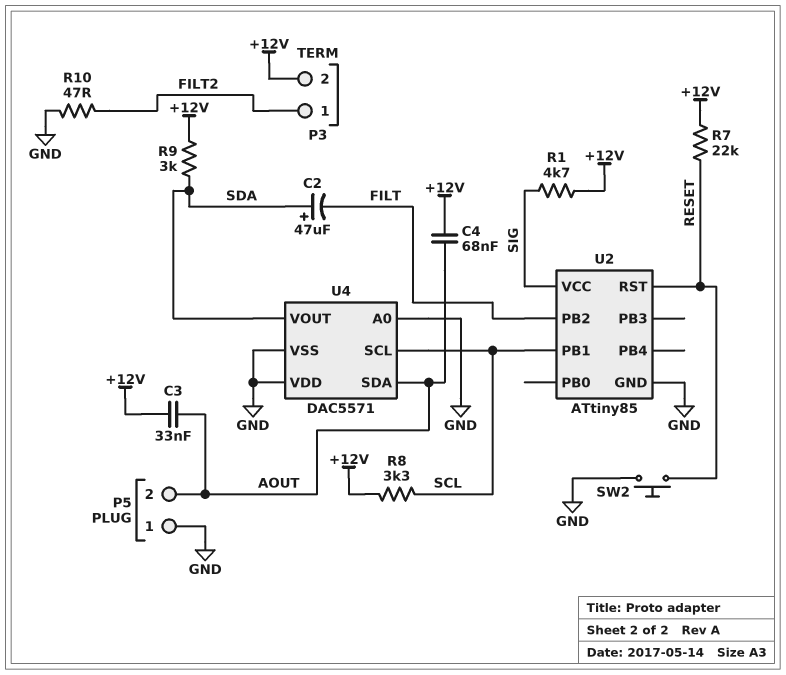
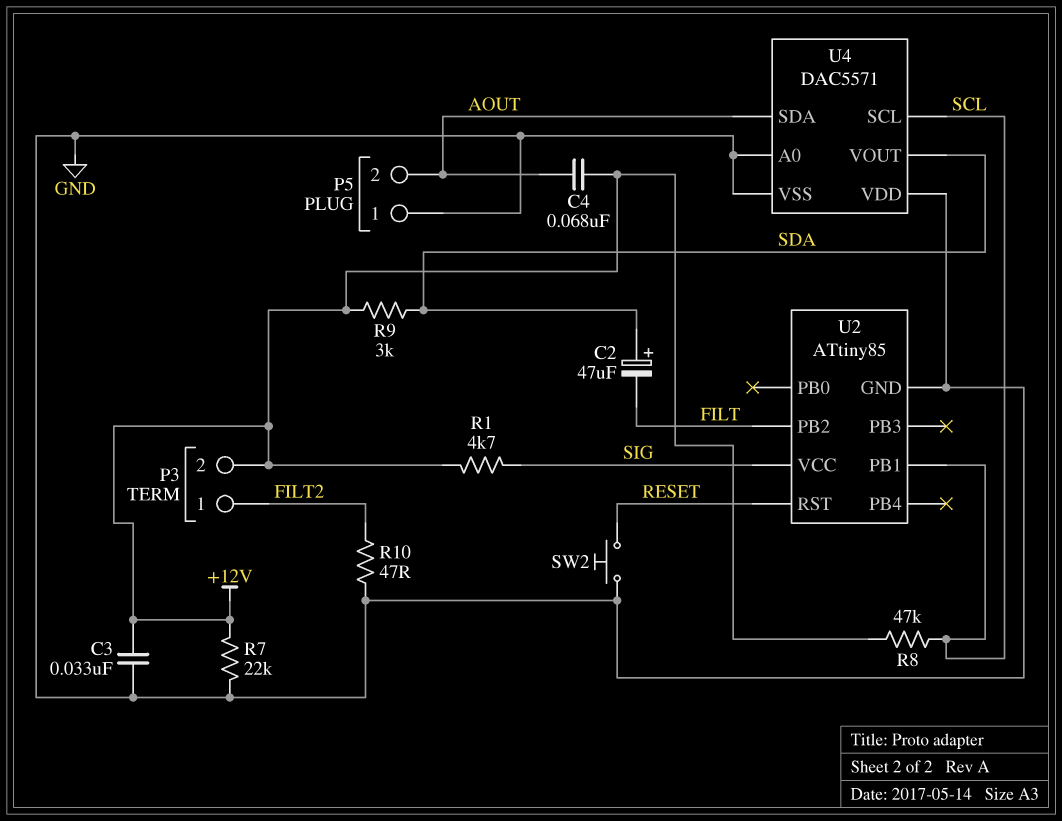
C3: 33nF (+12V, AOUT) -> 33nF (+12V, GND)
R7: 22k (+12V, RESET) -> 22k (+12V, GND)
R8: 3.3k (+12V, SCL) -> 47k (+12V, SCL)

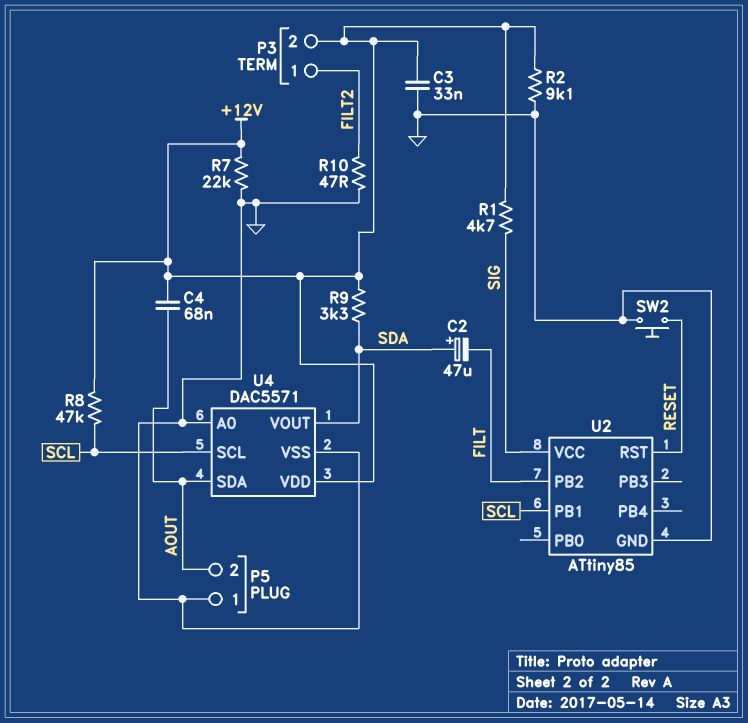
R2: none -> 9.1k (+12V, GND)
R9: 3k (+12V, SDA) -> 3.3k (+12V, SDA)
U4 pin VDD: GND -> +12V

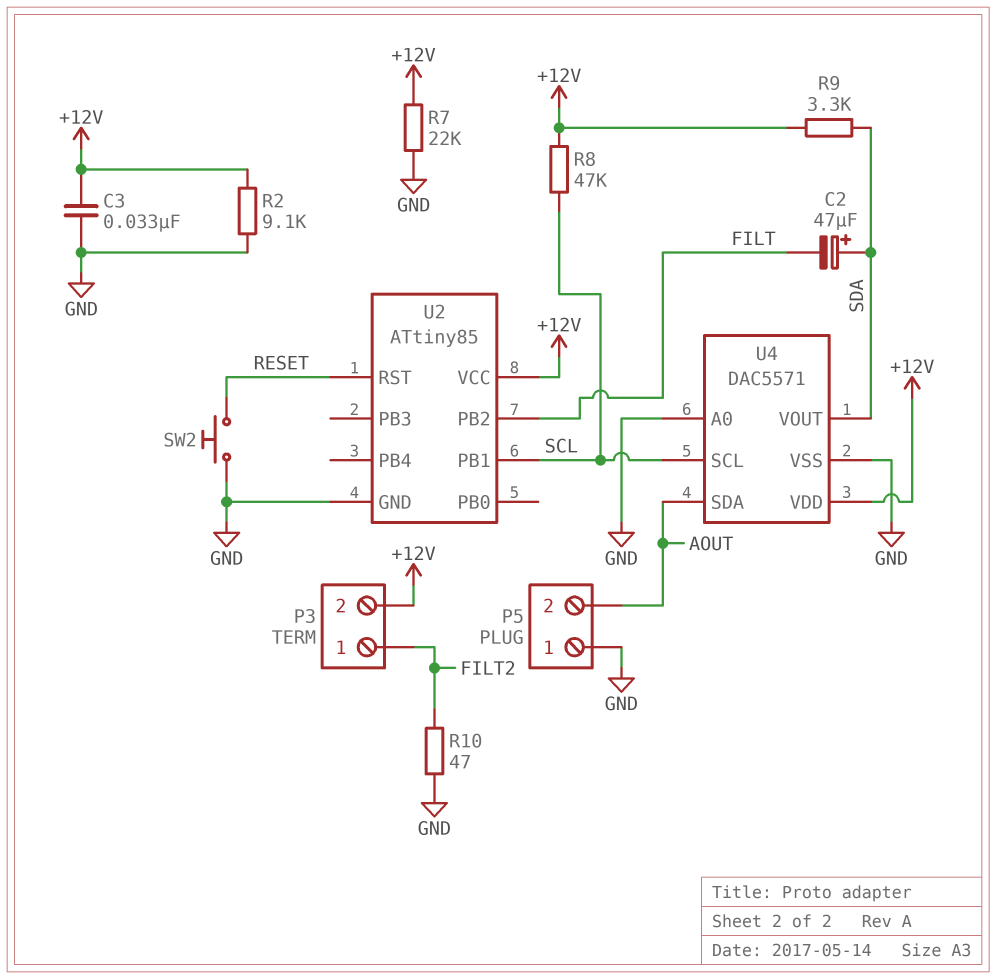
C4: 68nF (+12V, AOUT) -> none
R1: 4.7k (+12V, SIG) -> none
U2 pin VCC: SIG -> +12V

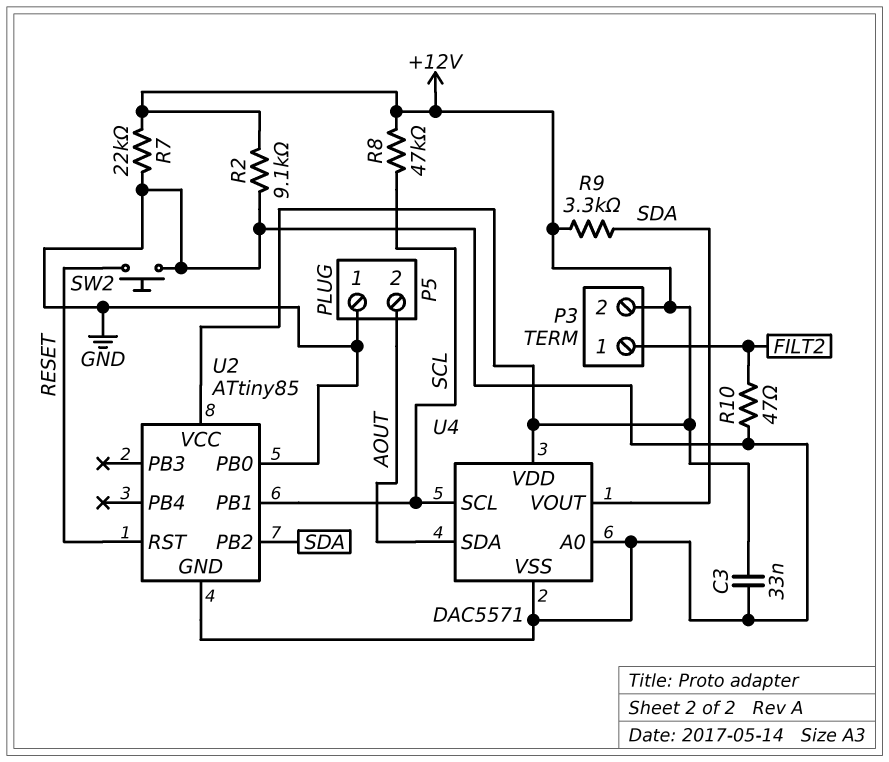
C2: 47uF (plus SDA, minus FILT) -> none
U2 pin PB0: none -> GND
U2 pin PB2: FILT -> SDA

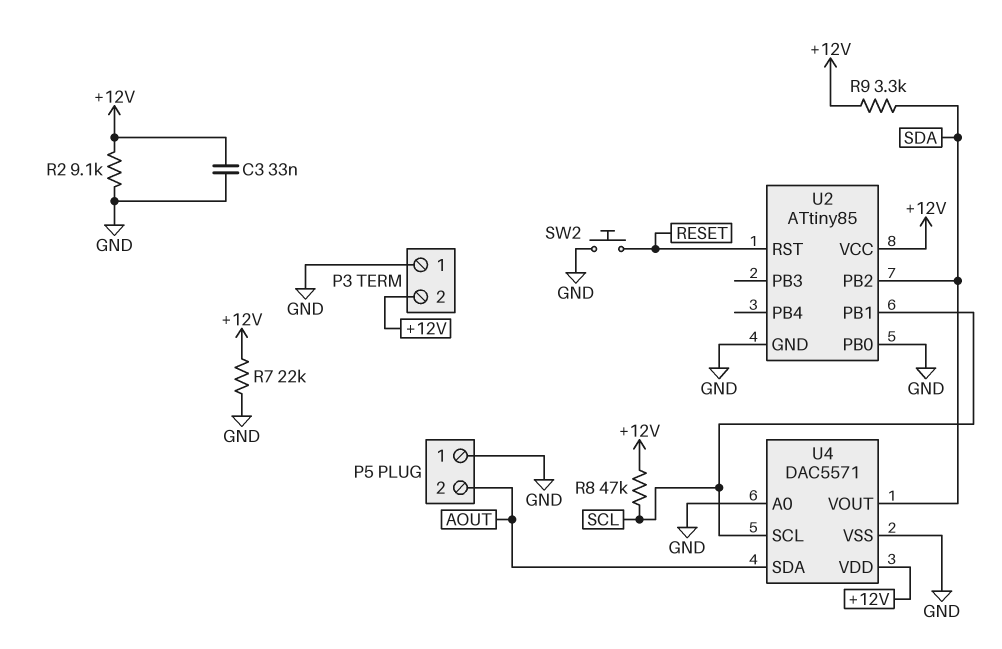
P3 pin 1: FILT2 -> GND
R10: 47 (FILT2, GND) -> none

